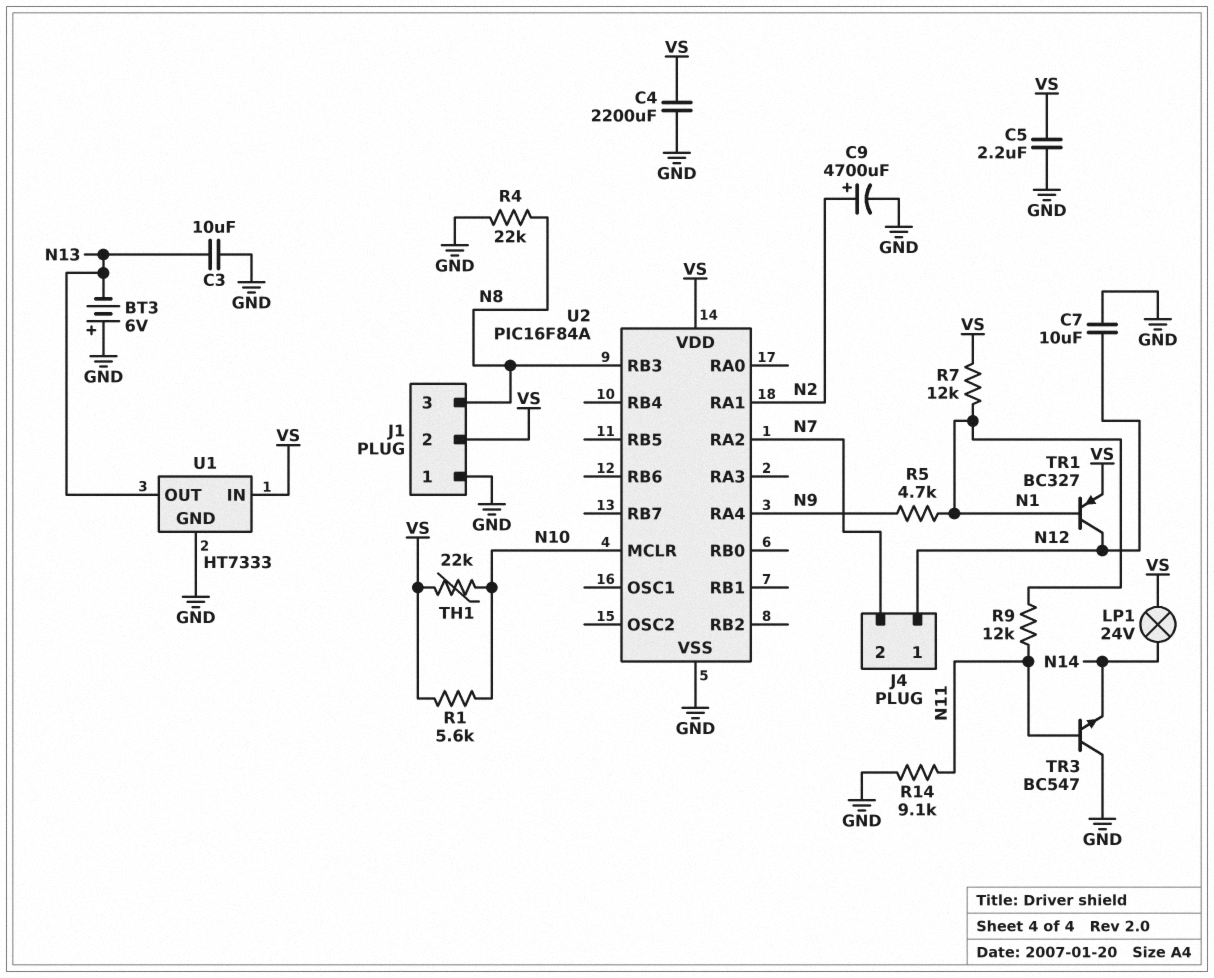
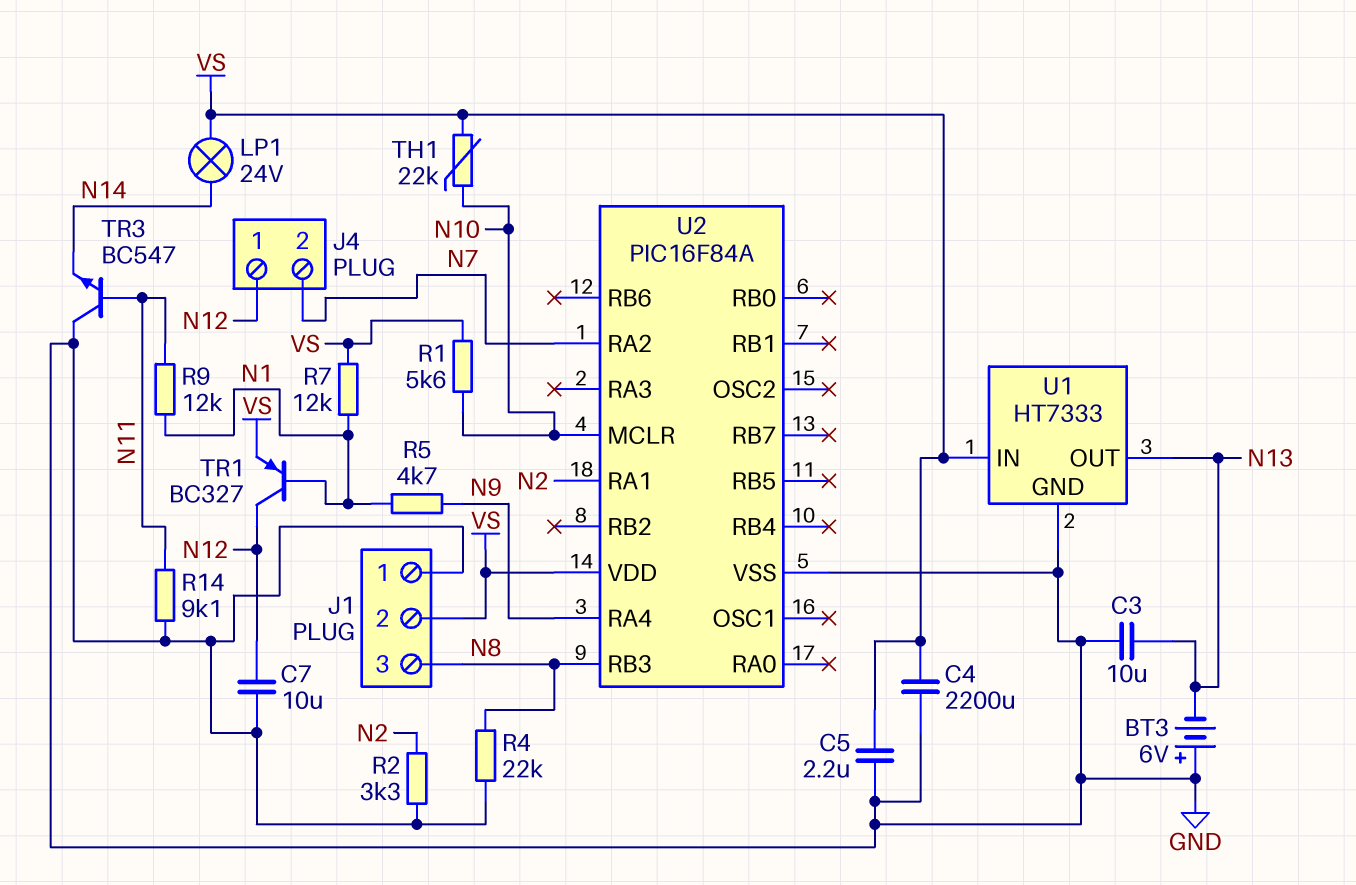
C9: 4700uF (plus N2, minus GND) -> none
R2: none -> 3.3k (GND, N2)

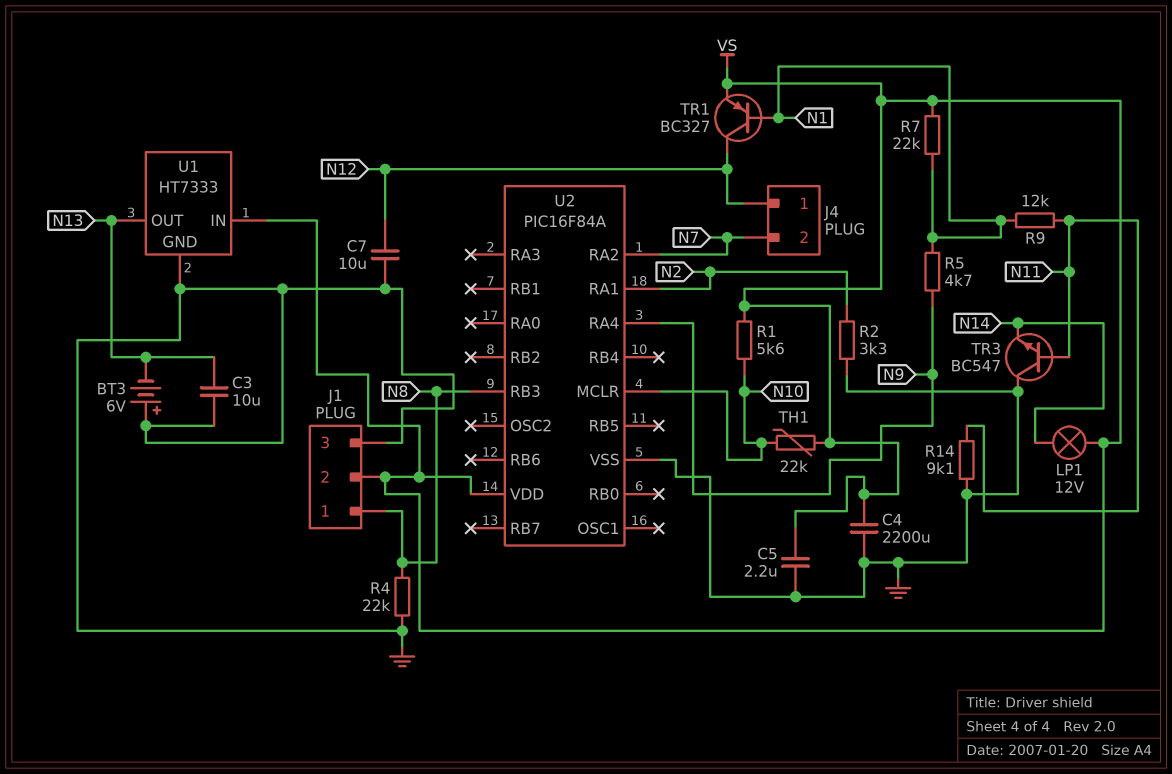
J1 pin 1: GND -> N8
J1 pin 3: N8 -> GND
LP1: lamp 24V (N14, VS) -> lamp 12V (N14, VS)
R7: 12k (N1, VS) -> 22k (N1, VS)

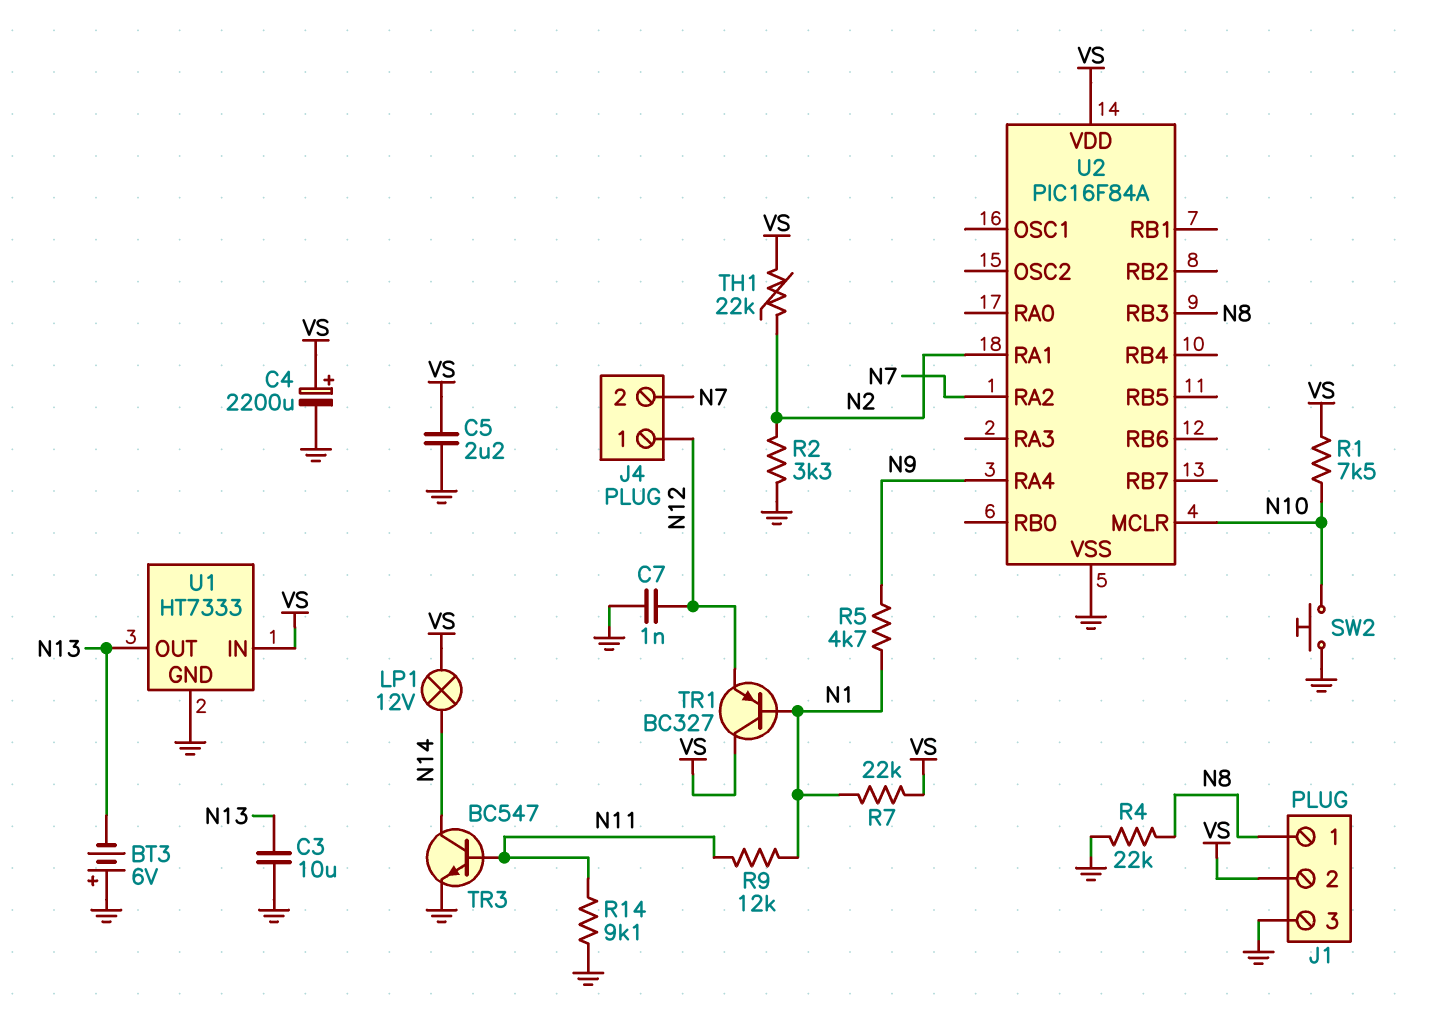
C4: 2200uF (GND, VS) -> 2200uF (plus VS, minus GND)
C7: 10uF (GND, N12) -> 1nF (GND, N12)
R1: 5.6k (N10, VS) -> 7.5k (N10, VS)
SW2: none -> button (GND, N10)
TH1: 22k (N10, VS) -> 22k (N2, VS)
TR1: PNP BC327 (B N1, C N12, E VS) -> PNP BC327 (B N1, C VS, E N12)
TR3: NPN BC547 (B N11, C GND, E N14) -> NPN BC547 (B N11, C N14, E GND)

